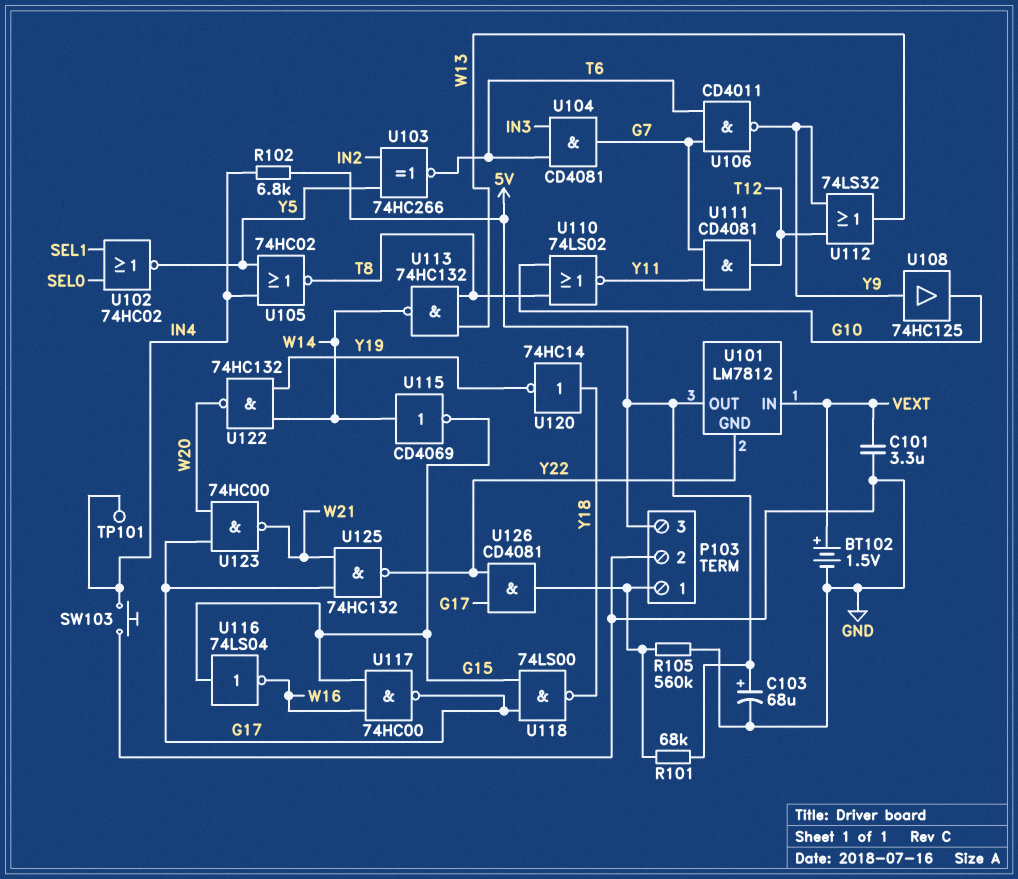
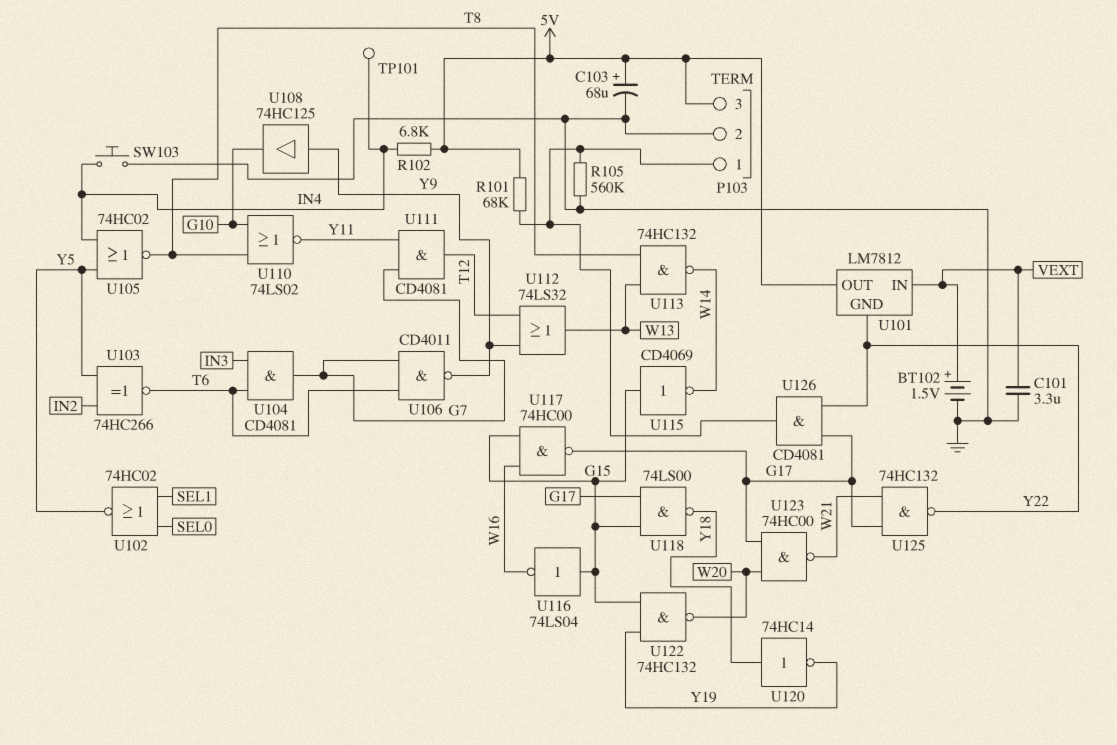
U115: NOT CD4069 (in W14, out G15) -> NOT CD4069 (in G15, out W14)
U122: NAND 74HC132 (in W14, in Y19, out W20) -> NAND 74HC132 (in G15, in Y19, out W20)

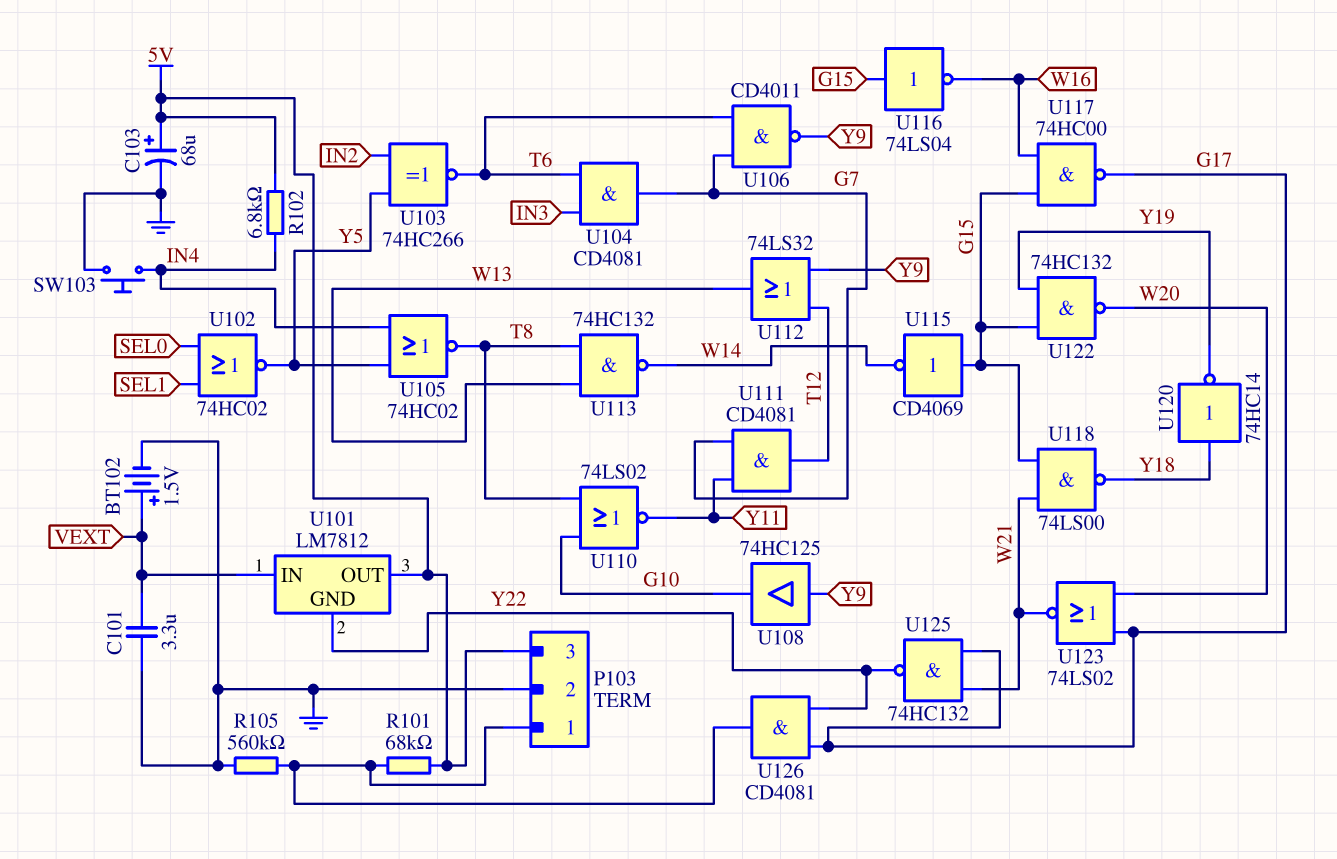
TP101: test point (IN4) -> none
U118: NAND 74LS00 (in G15, in G17, out Y18) -> NAND 74LS00 (in G15, in W21, out Y18)
U123: NAND 74HC00 (in G17, in W20, out W21) -> NOR 74LS02 (in G17, in W20, out W21)

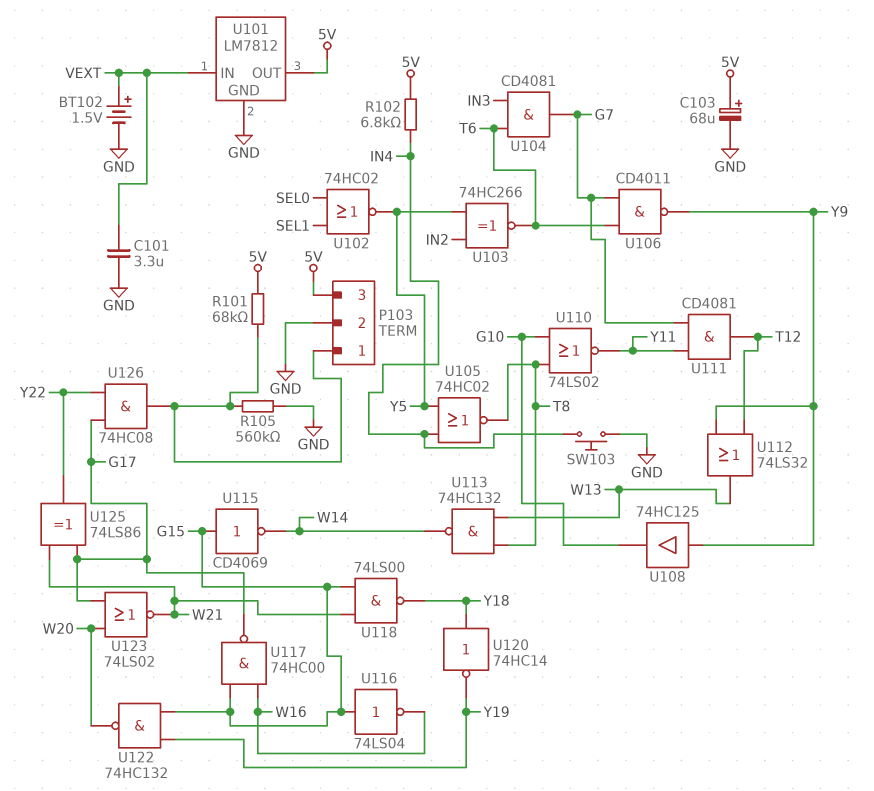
U101 pin GND: Y22 -> GND
U125: NAND 74HC132 (in G17, in W21, out Y22) -> XOR 74LS86 (in G17, in W21, out Y22)
U126: AND CD4081 (in G17, in Y22, out P103/1) -> AND 74HC08 (in G17, in Y22, out P103/1)

